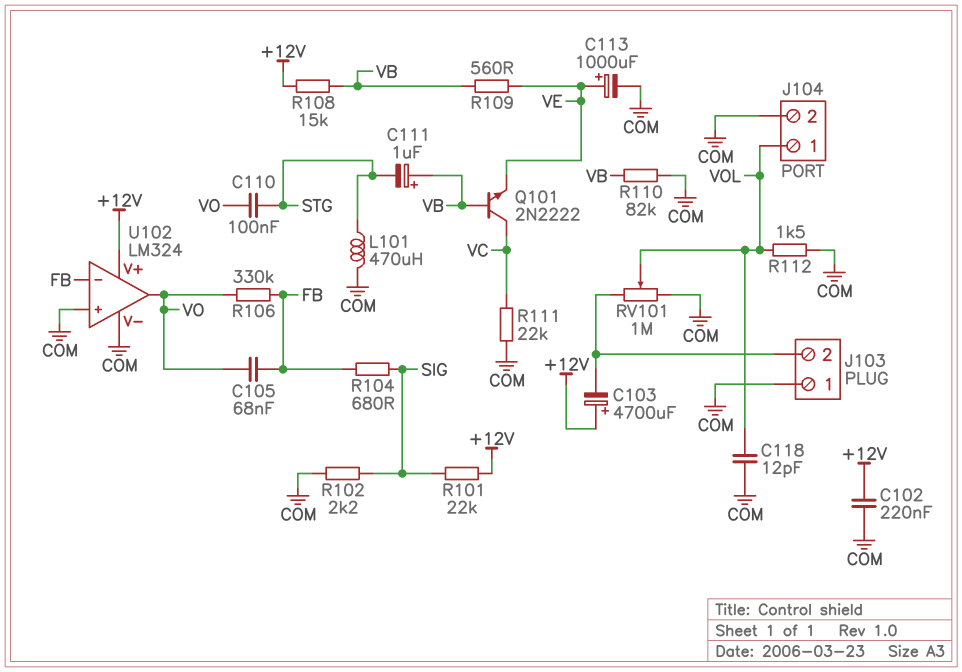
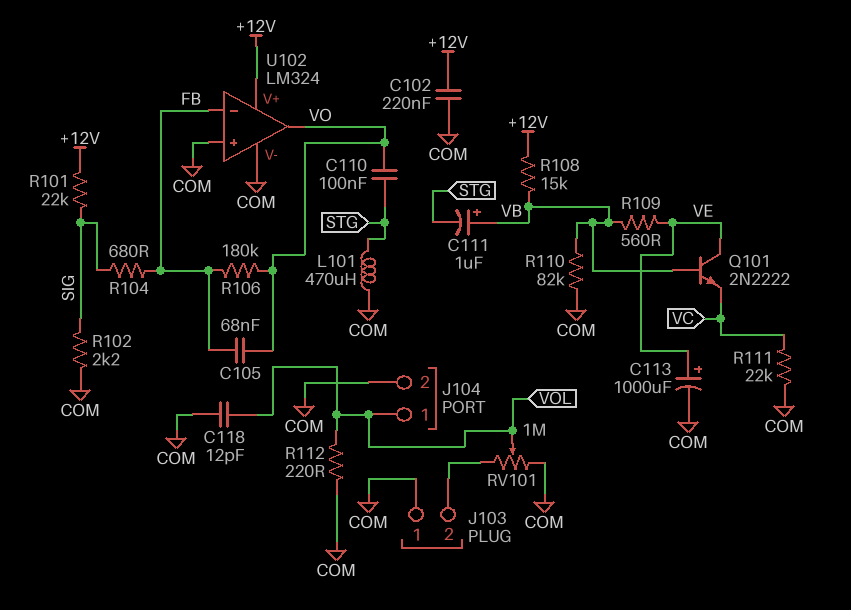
C103: 4700uF (plus +12V, minus J103/2) -> none
Q101: NPN 2N2222 (B VB, C VC, E VE) -> NPN 2N2222 (B VB, C VE, E VC)
R106: 330k (FB, VO) -> 180k (FB, VO)
R112: 1.5k (COM, VOL) -> 220 (COM, VOL)

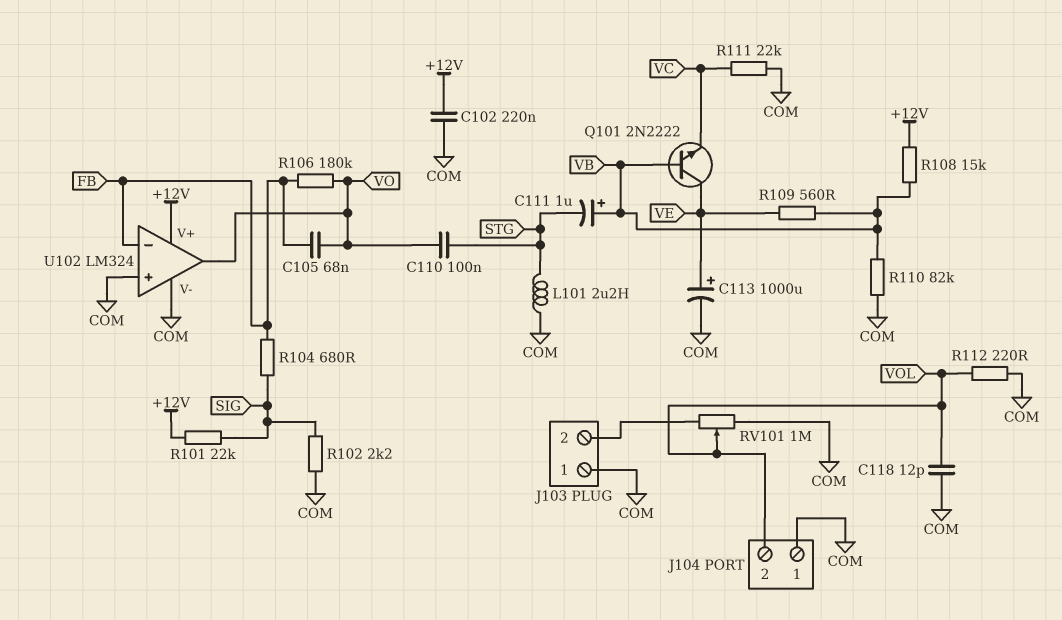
J104 pin 1: VOL -> COM
J104 pin 2: COM -> VOL
L101: 470uH (COM, STG) -> 2.2uH (COM, STG)

